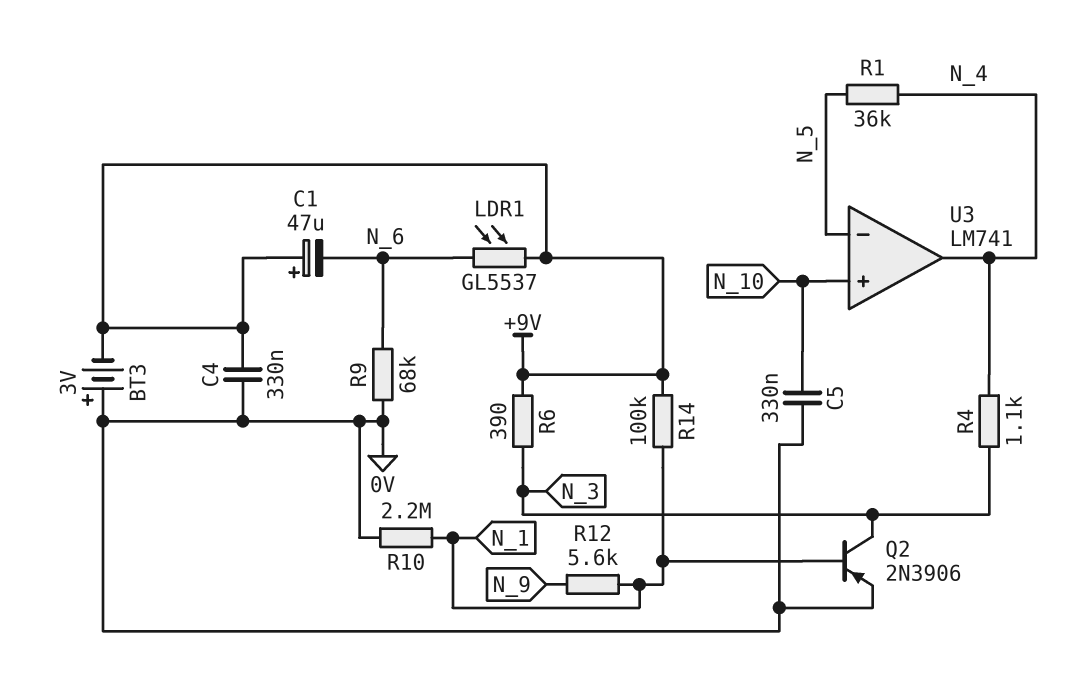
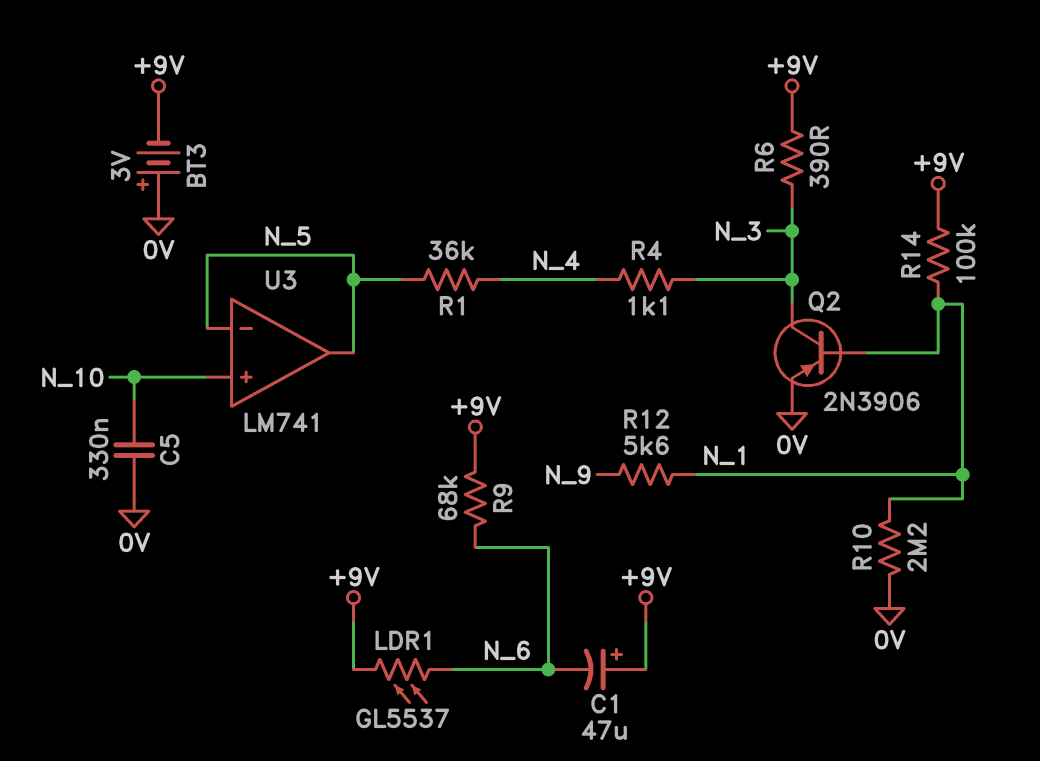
C4: 330nF (+9V, 0V) -> none
R9: 68k (0V, N_6) -> 68k (+9V, N_6)
U3 pin out: N_4 -> N_5

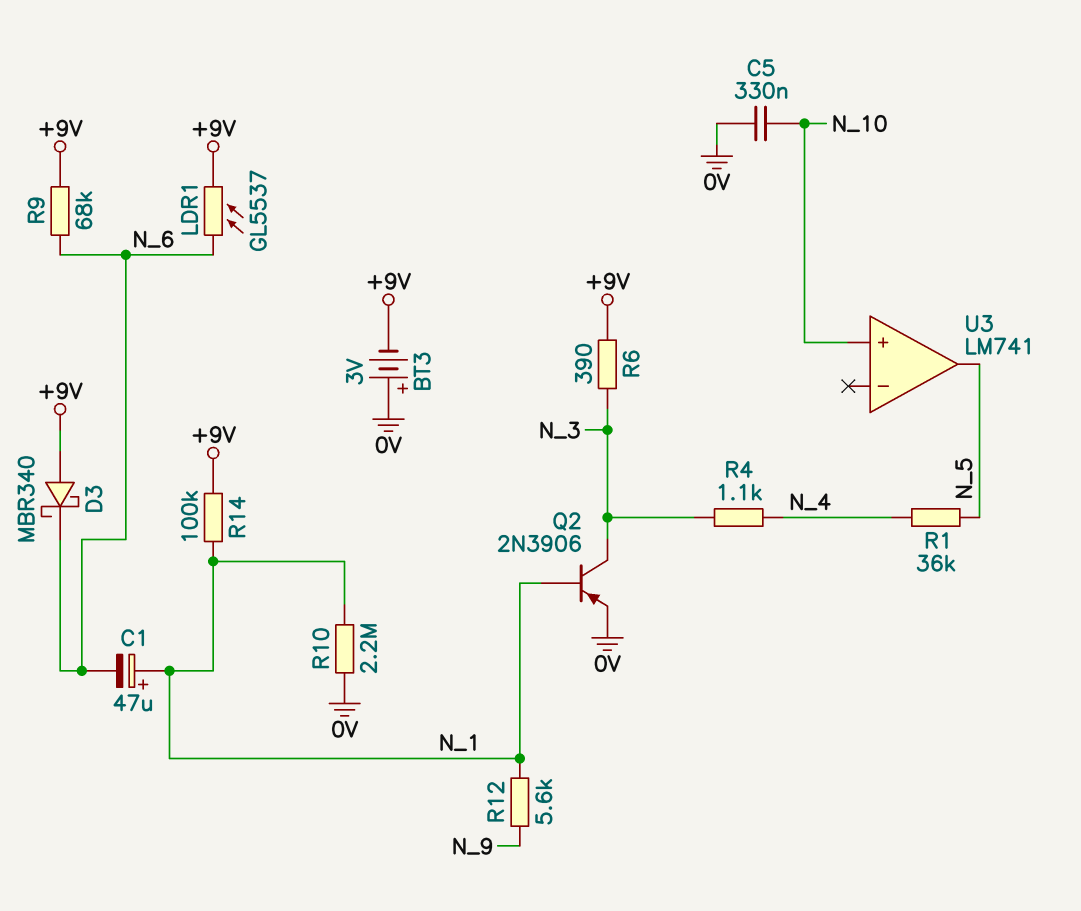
C1: 47uF (plus +9V, minus N_6) -> 47uF (plus N_1, minus N_6)
D3: none -> schottky MBR340 (A +9V, K N_6)
U3 pin in-: N_5 -> none

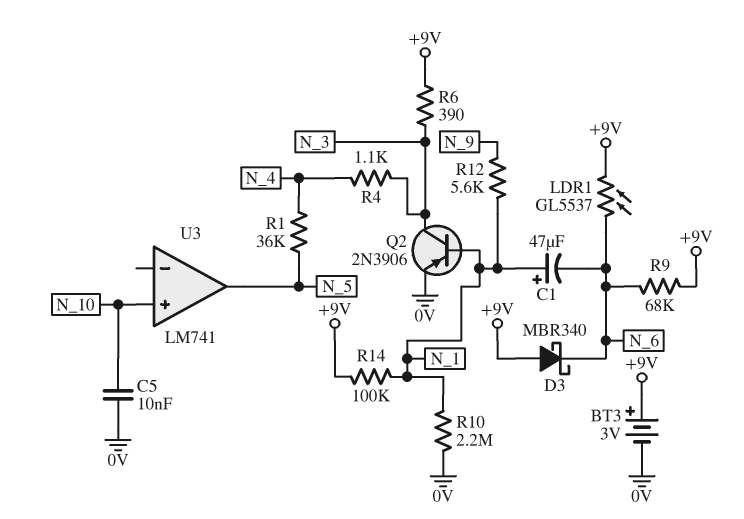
BT3: 3V (plus 0V, minus +9V) -> 3V (plus +9V, minus 0V)
C5: 330nF (0V, N_10) -> 10nF (0V, N_10)

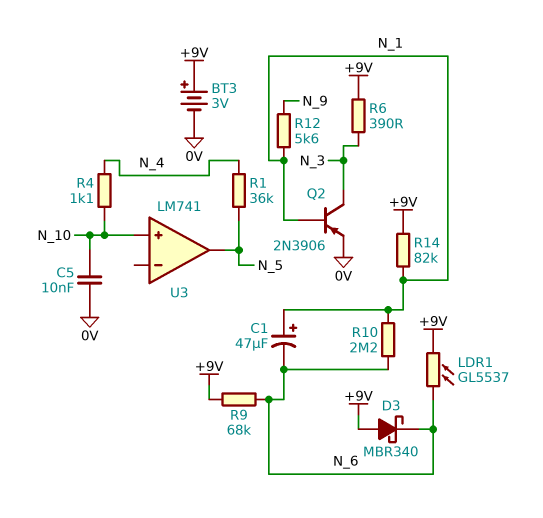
R4: 1.1k (N_3, N_4) -> 1.1k (N_4, N_10)
R10: 2.2M (0V, N_1) -> 2.2M (N_1, N_6)
R14: 100k (+9V, N_1) -> 82k (+9V, N_1)

